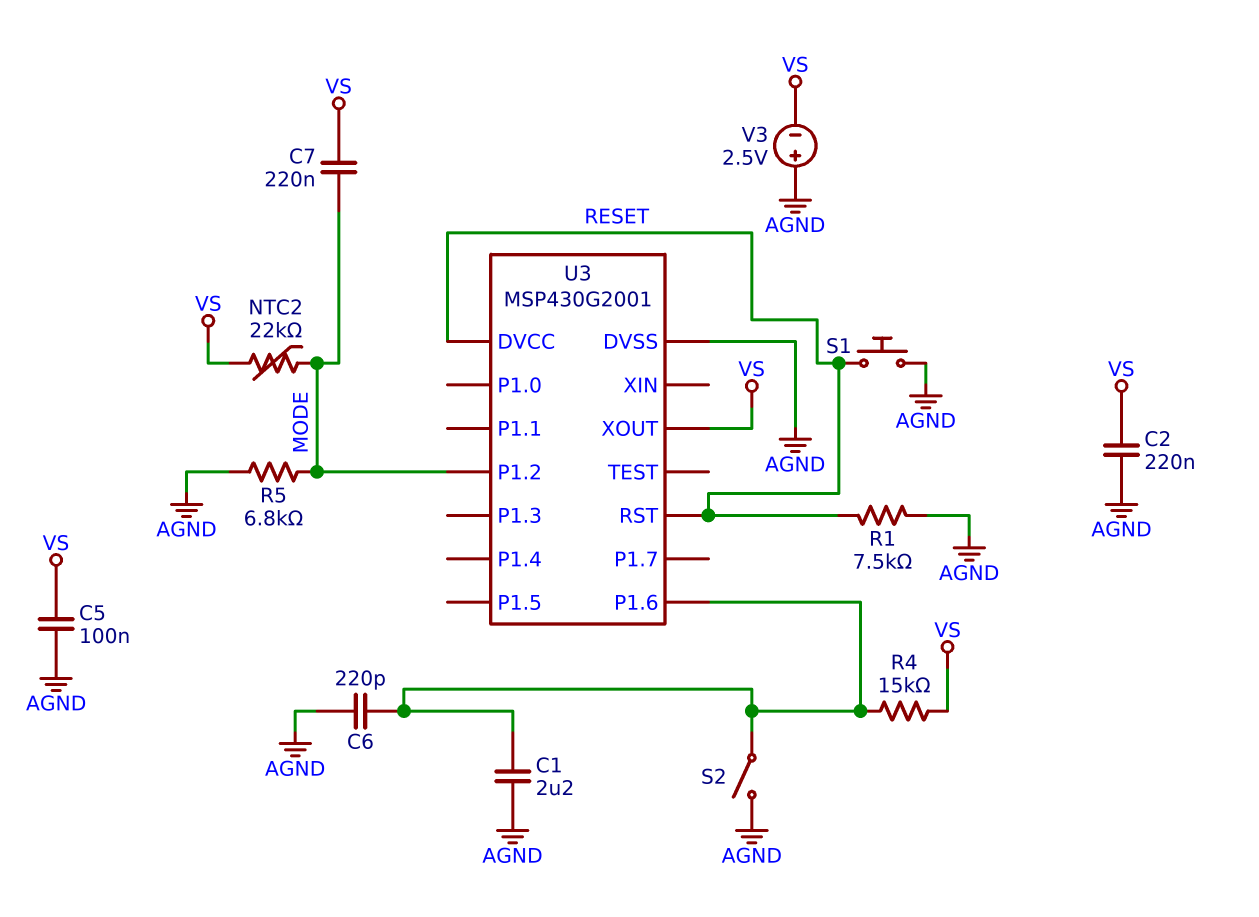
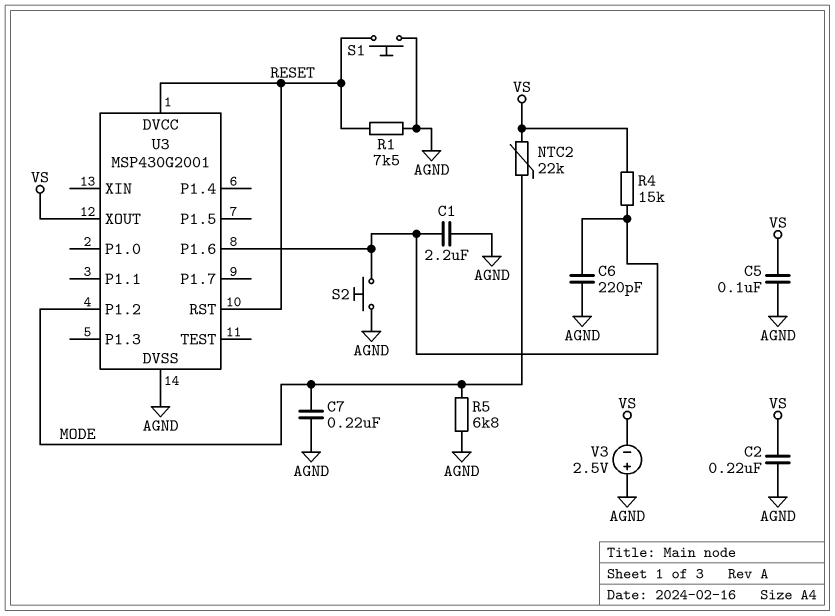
C7: 220nF (MODE, VS) -> 220nF (AGND, MODE)
S2: switch (AGND, U3/P1.6) -> button (AGND, U3/P1.6)

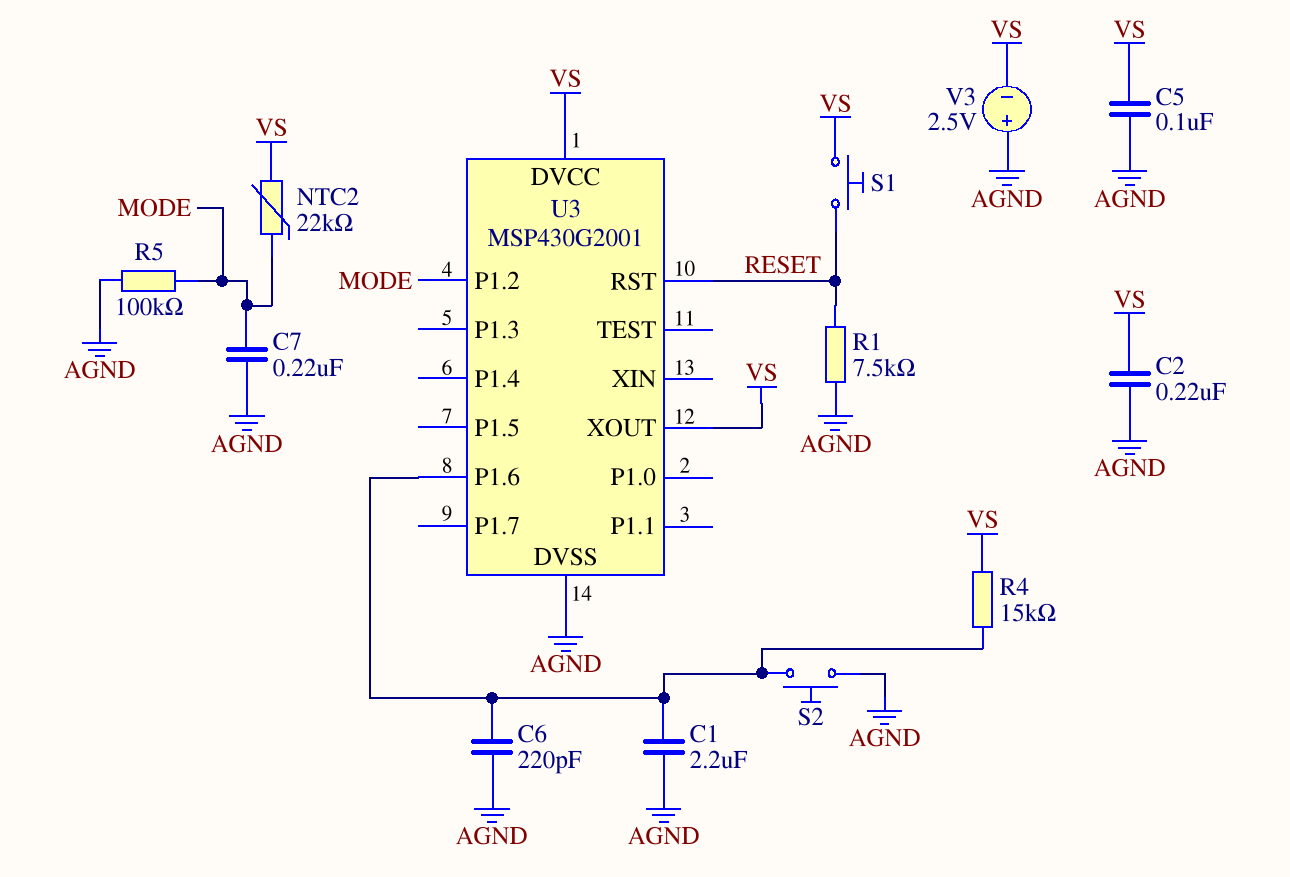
R5: 6.8k (AGND, MODE) -> 100k (AGND, MODE)
S1: button (AGND, RESET) -> button (RESET, VS)
U3 pin DVCC: RESET -> VS

